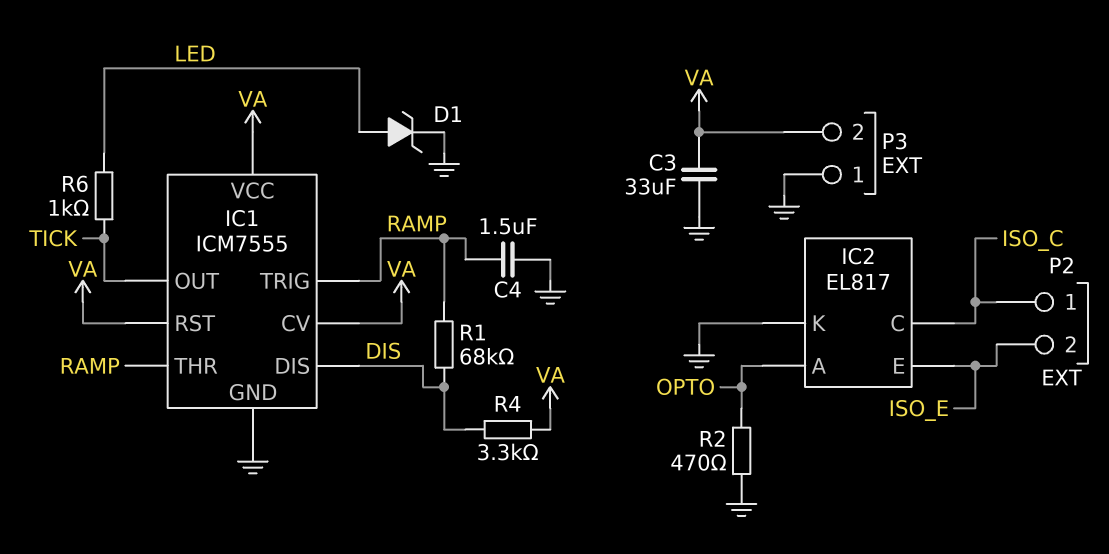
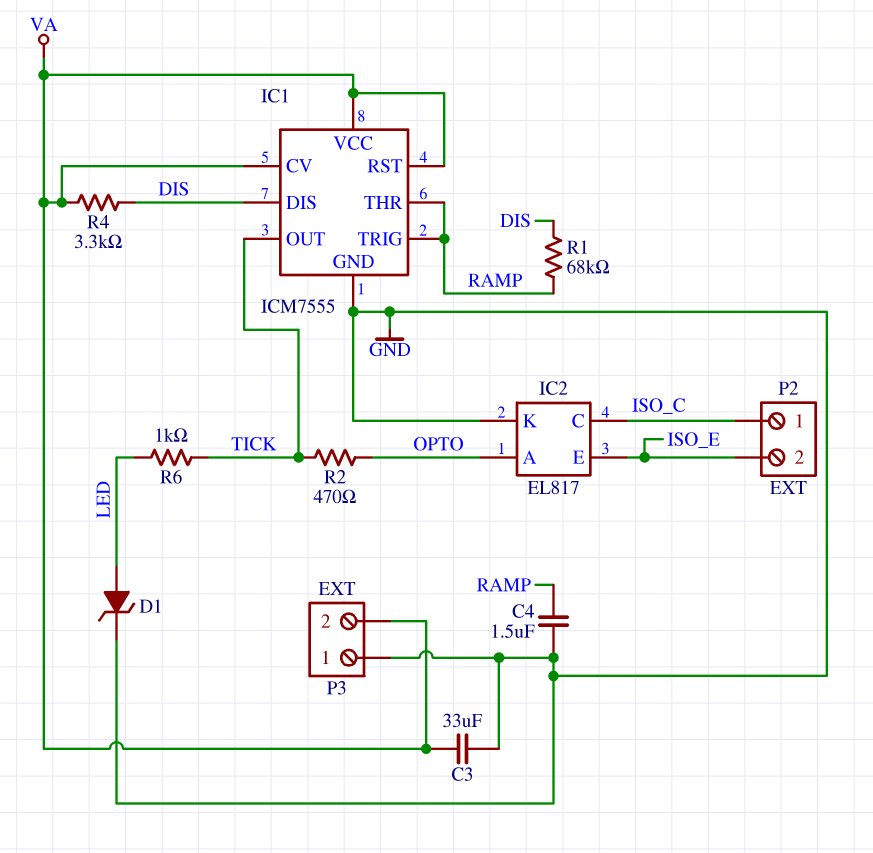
R2: 470 (GND, OPTO) -> 470 (OPTO, TICK)

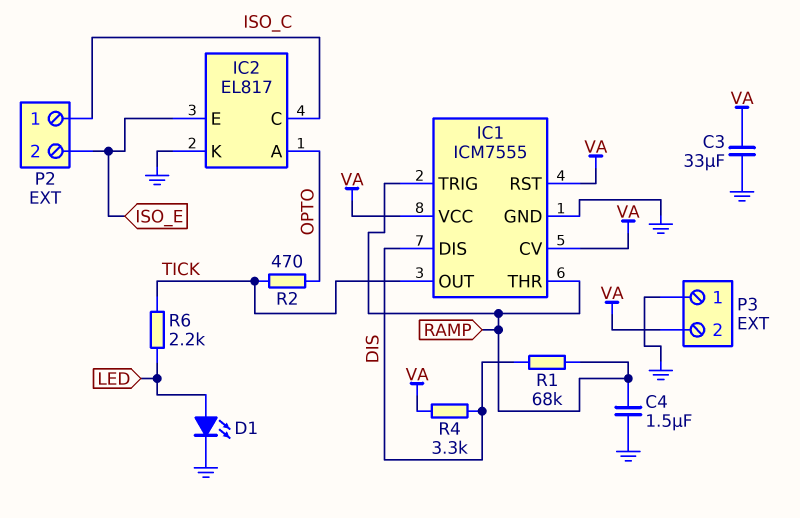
D1: zener (A LED, K GND) -> LED (A LED, K GND)
R6: 1k (LED, TICK) -> 2.2k (LED, TICK)

